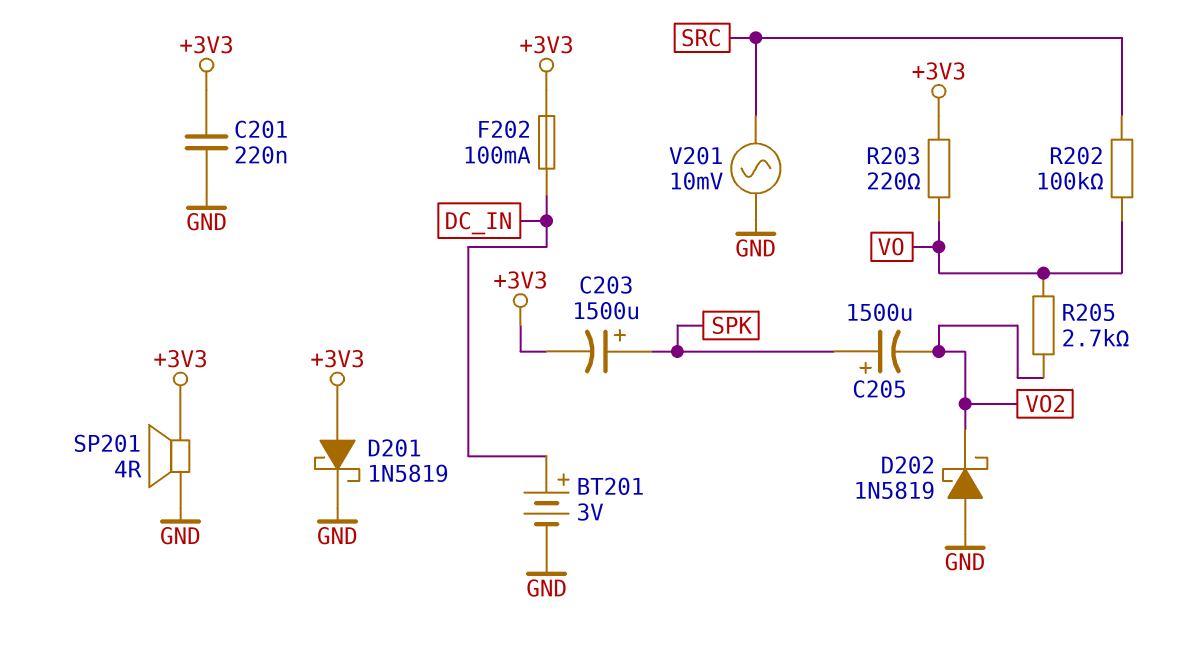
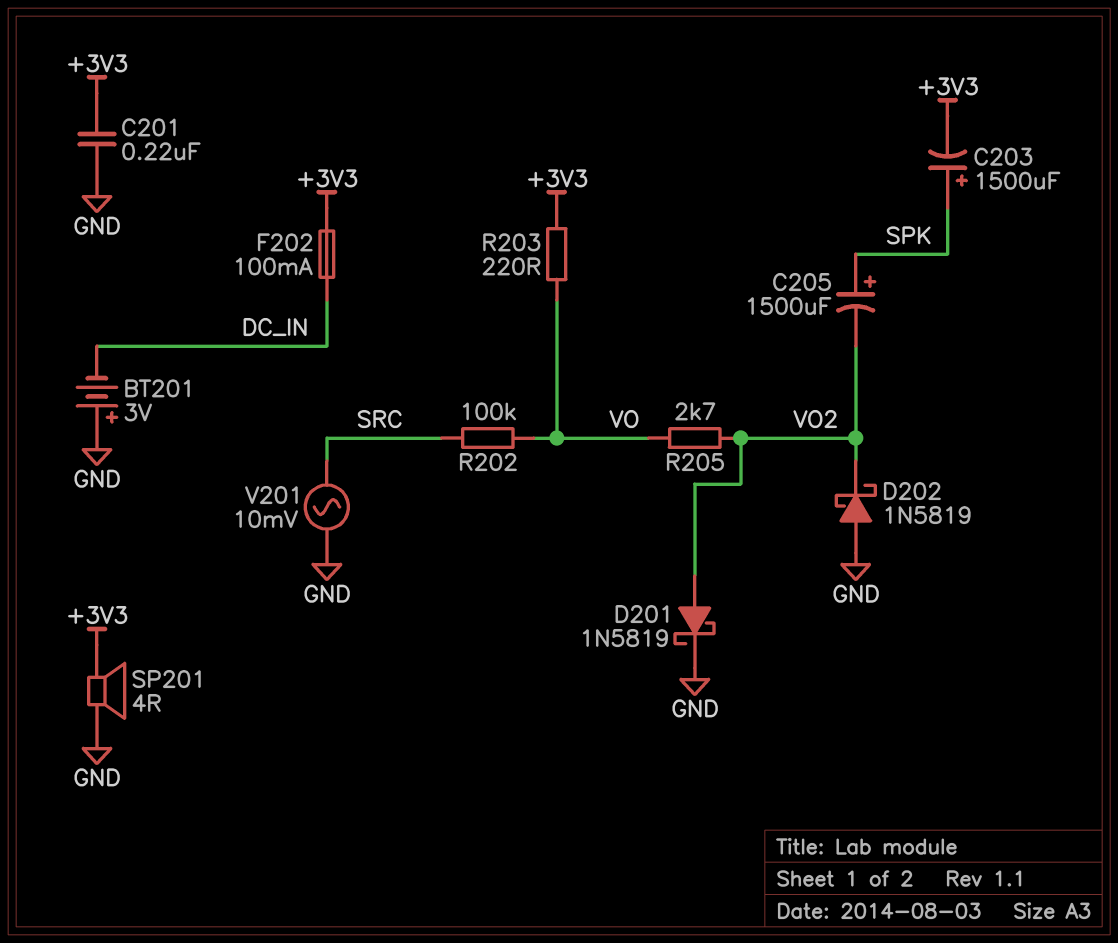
BT201: 3V (plus DC_IN, minus GND) -> 3V (plus GND, minus DC_IN)
D201: schottky 1N5819 (A +3V3, K GND) -> schottky 1N5819 (A VO2, K GND)

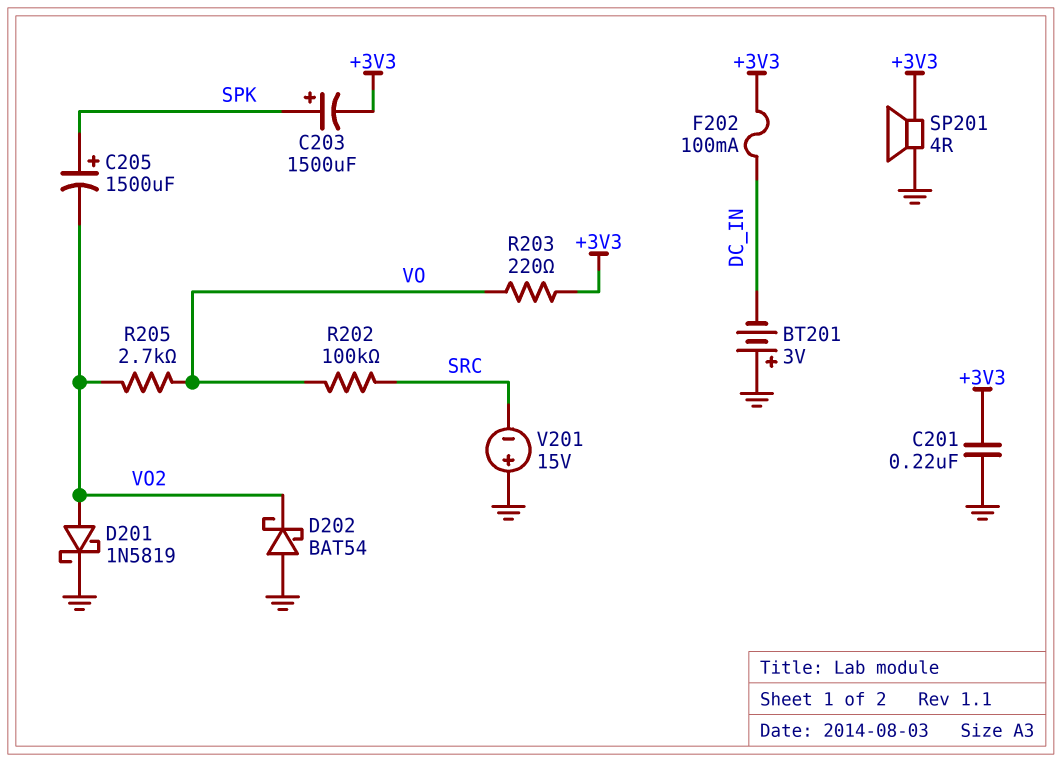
D202: schottky 1N5819 (A GND, K VO2) -> schottky BAT54 (A GND, K VO2)
V201: AC 10mV (GND, SRC) -> 15V (plus GND, minus SRC)

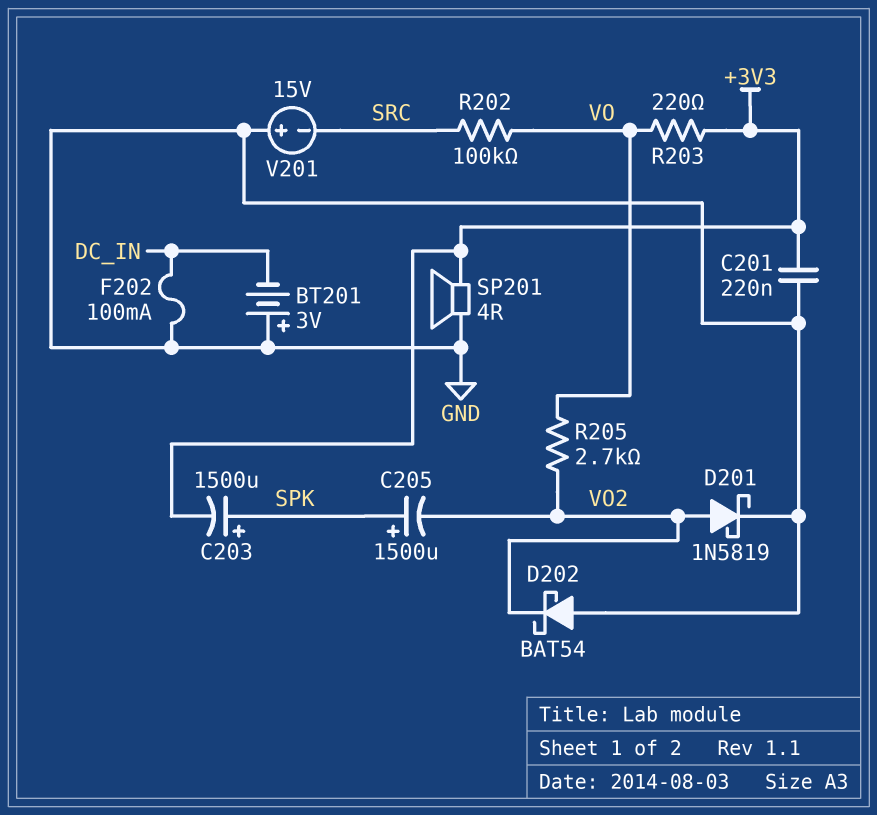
F202: 100mA (+3V3, DC_IN) -> 100mA (DC_IN, GND)

